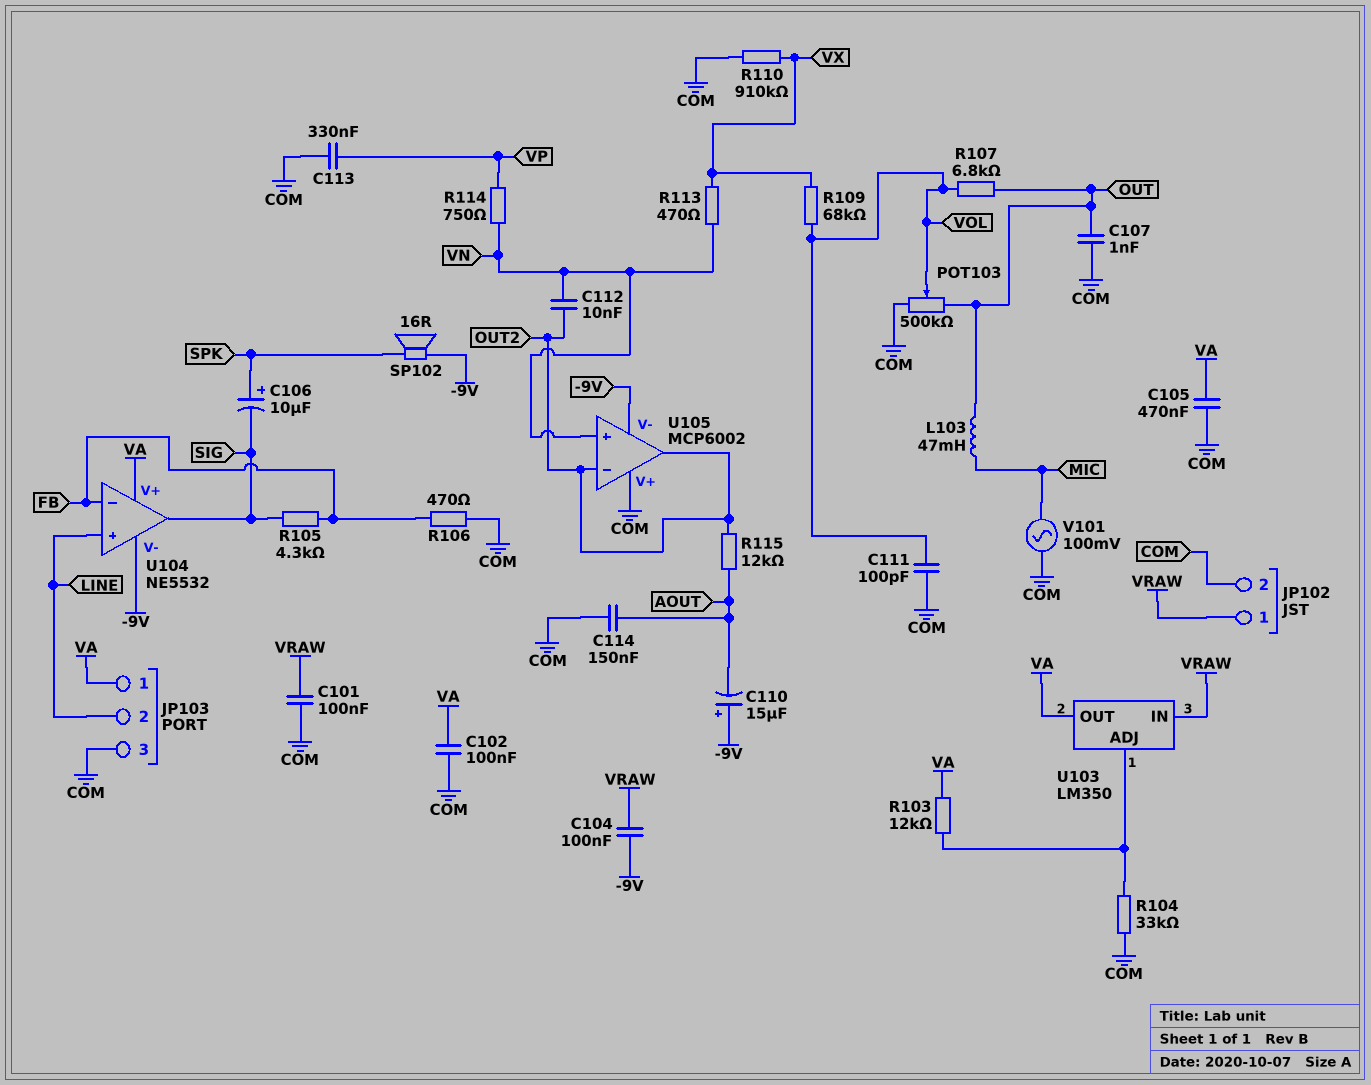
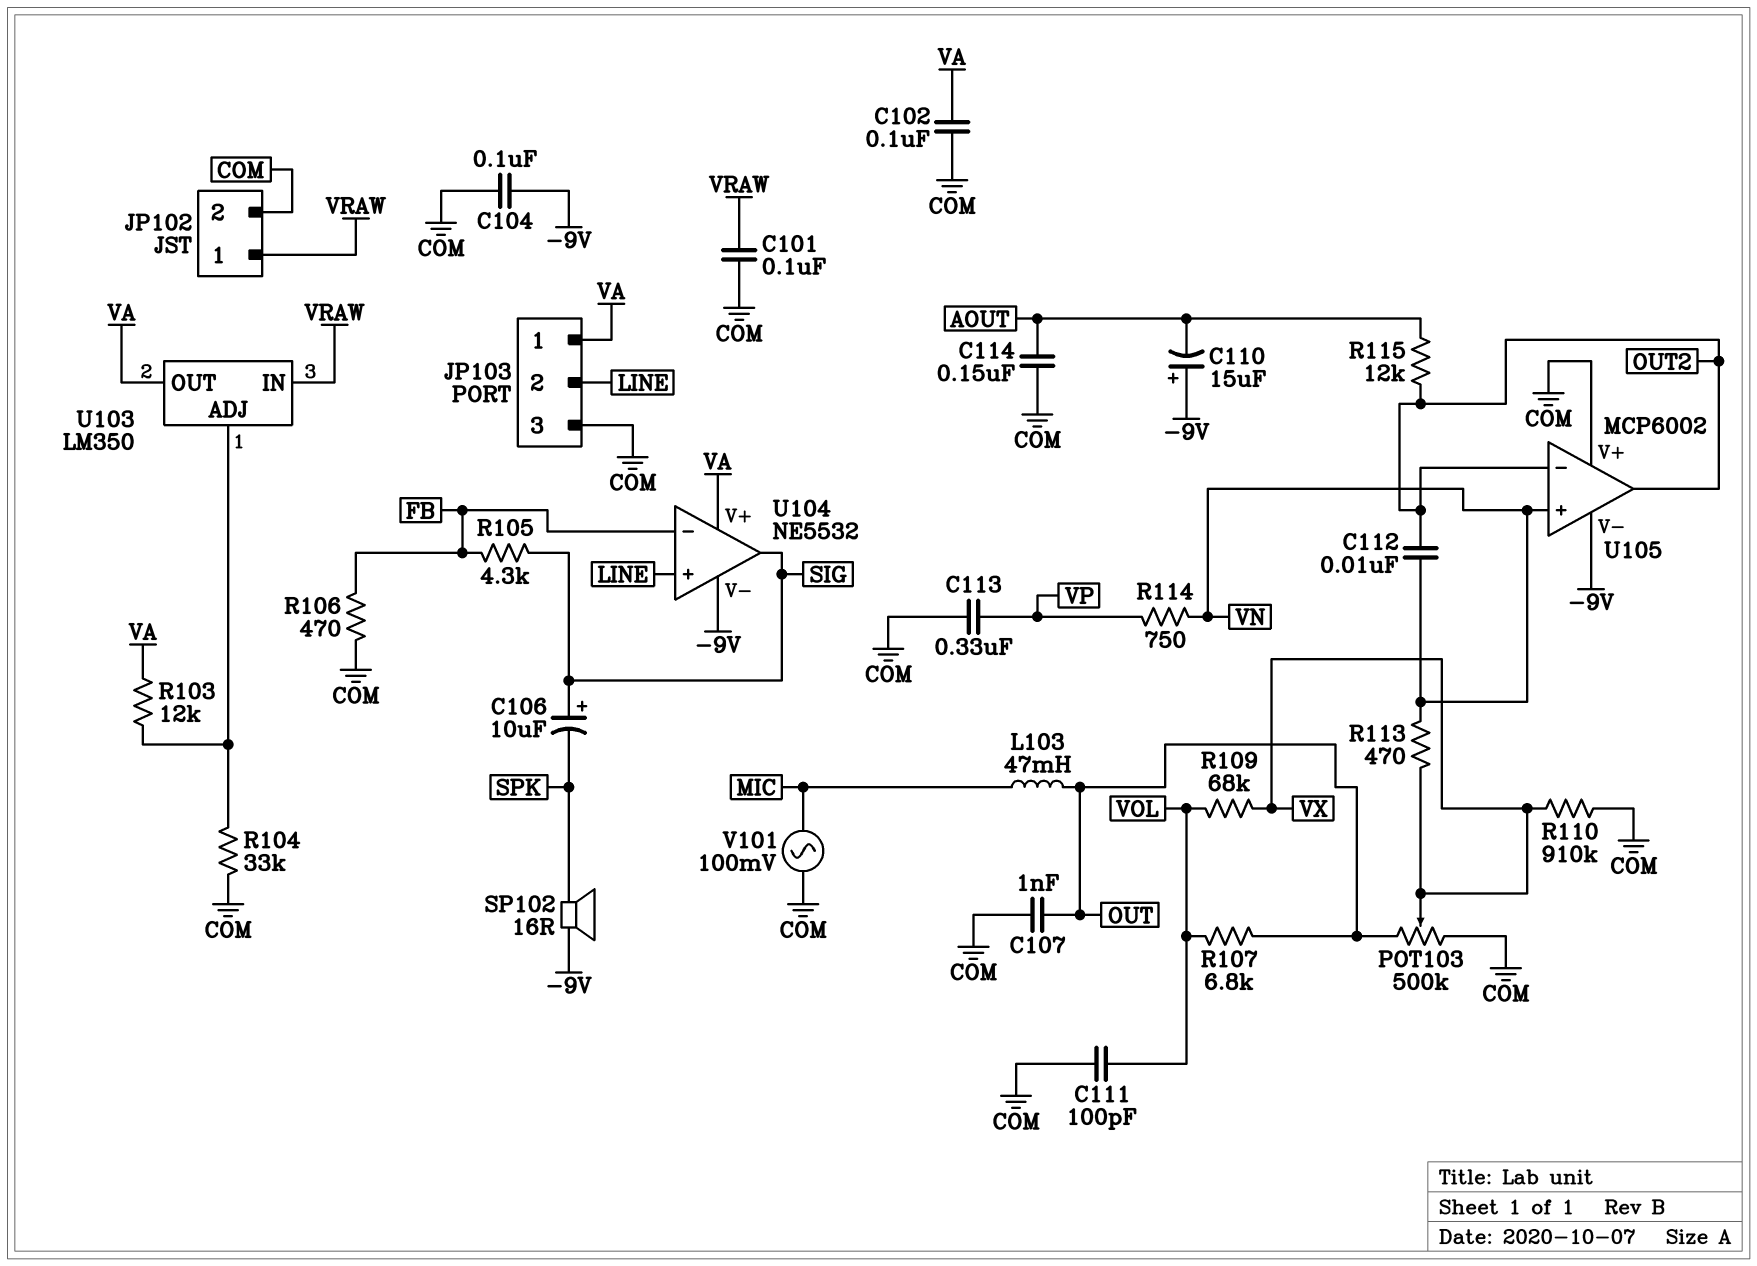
C104: 100nF (-9V, VRAW) -> 100nF (-9V, COM)
C105: 470nF (COM, VA) -> none
C106: 10uF (plus SPK, minus SIG) -> 10uF (plus SIG, minus SPK)
POT103: 500k (COM, OUT, wiper VOL) -> 500k (COM, OUT, wiper VX)

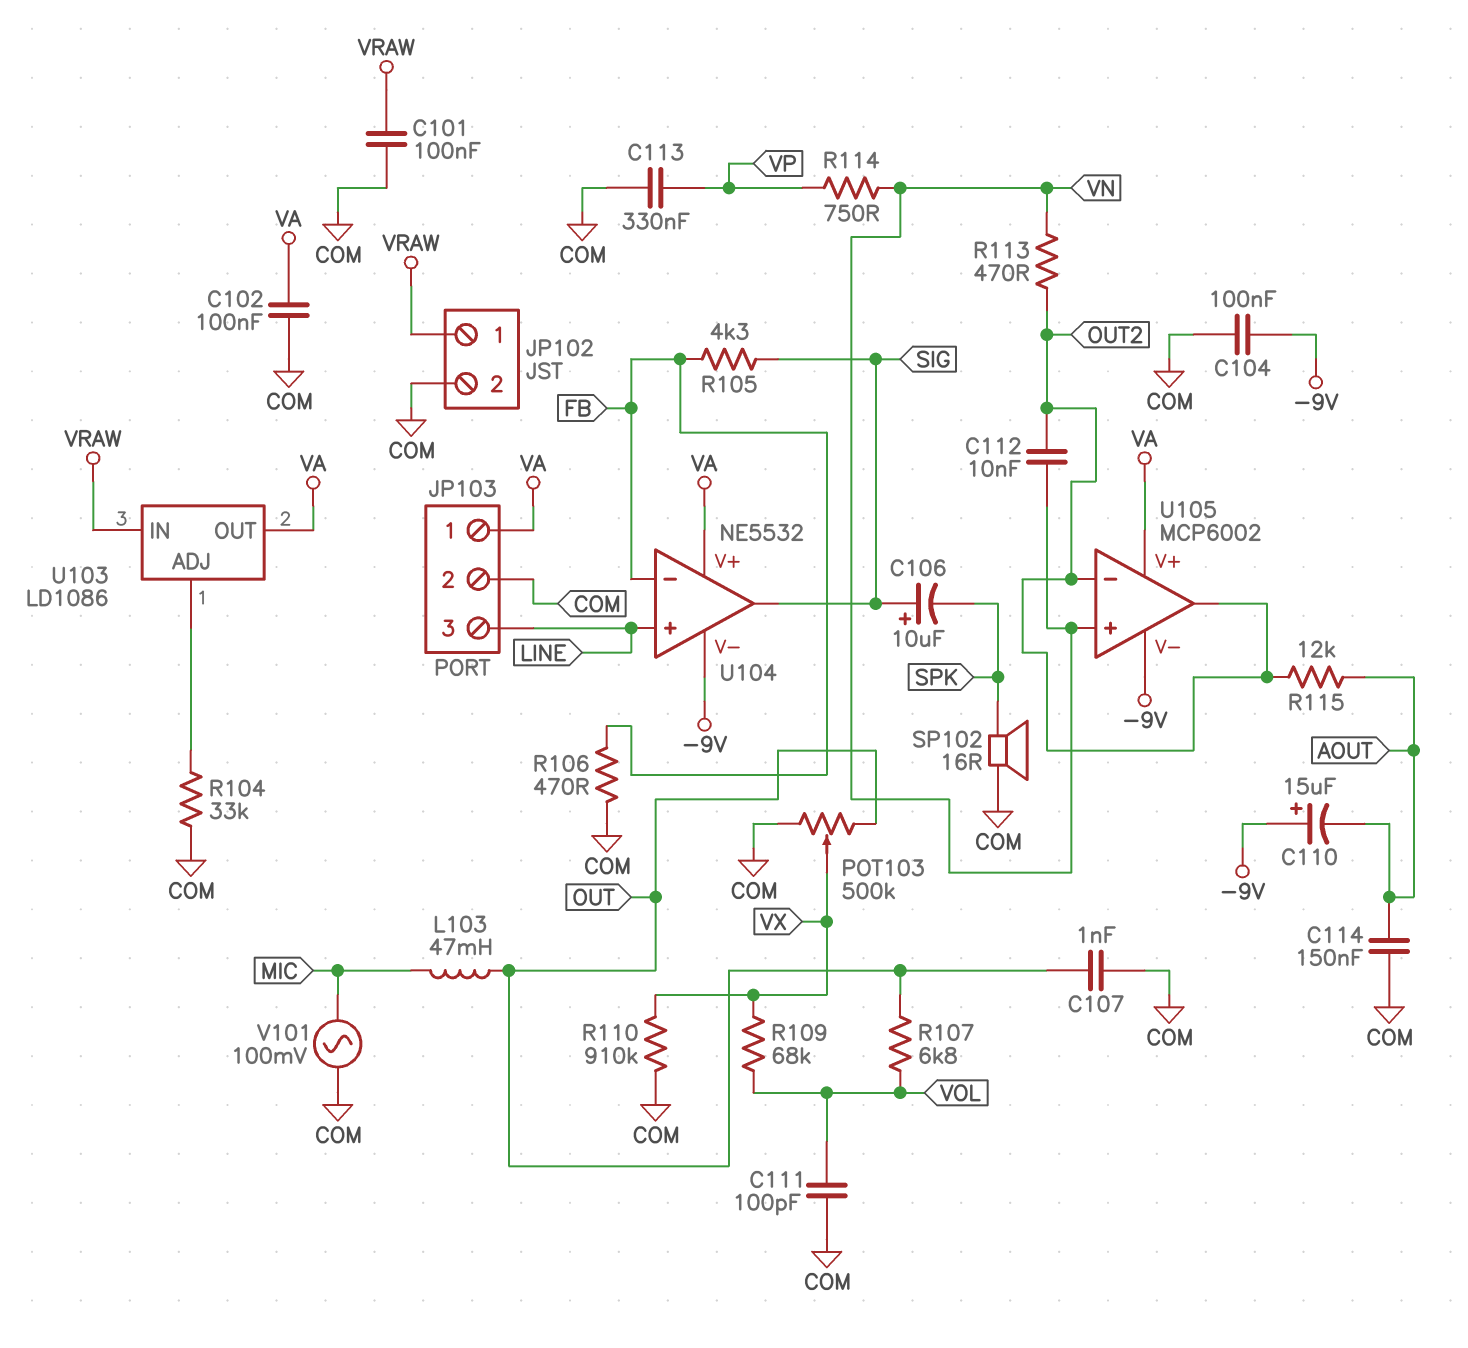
JP103 pin 2: LINE -> COM
JP103 pin 3: COM -> LINE
R103: 12k (U103/ADJ, VA) -> none
R113: 470 (VN, VX) -> 470 (OUT2, VN)
SP102: speaker 16R (-9V, SPK) -> speaker 16R (COM, SPK)
U103: LM350 -> LD1086
U105 pin V+: COM -> VA

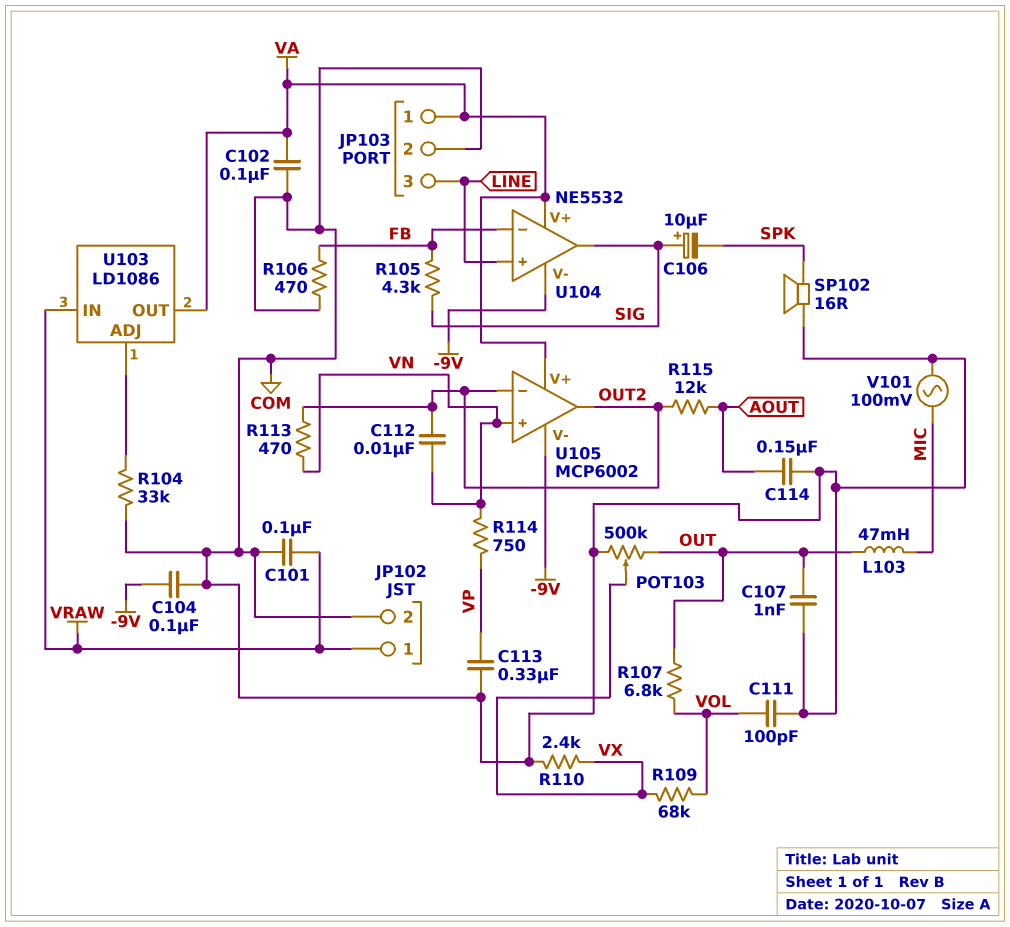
C110: 15uF (plus -9V, minus AOUT) -> none
R110: 910k (COM, VX) -> 2.4k (COM, VX)

